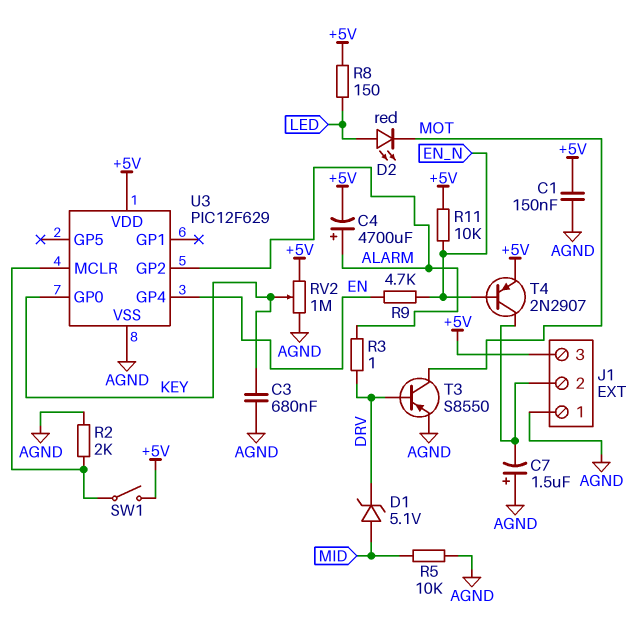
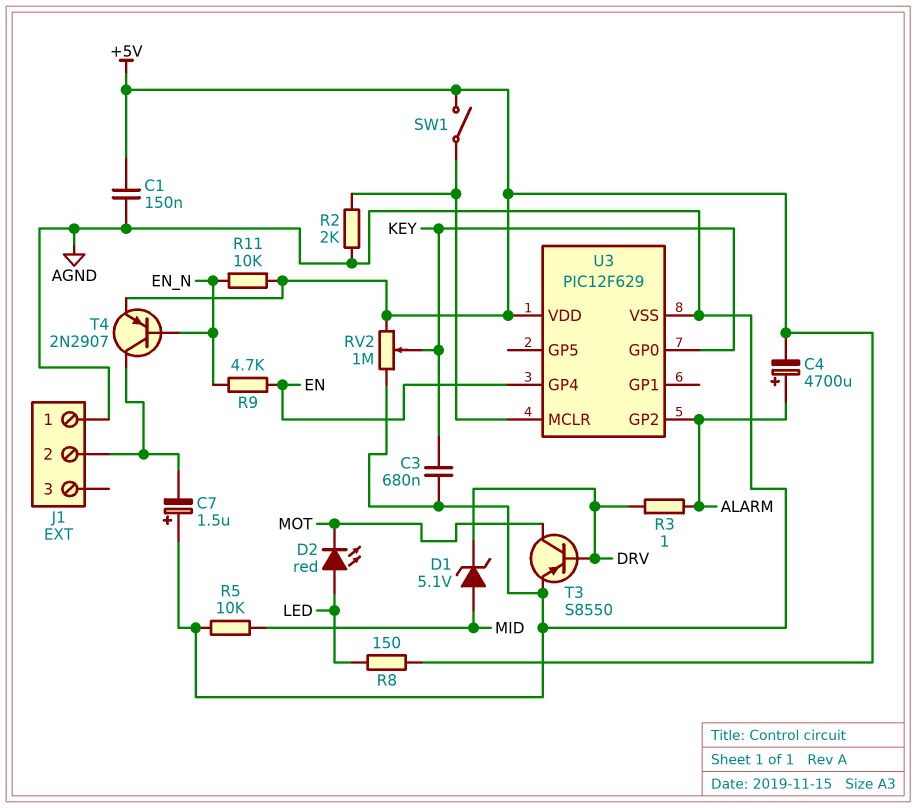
J1 pin 3: +5V -> none

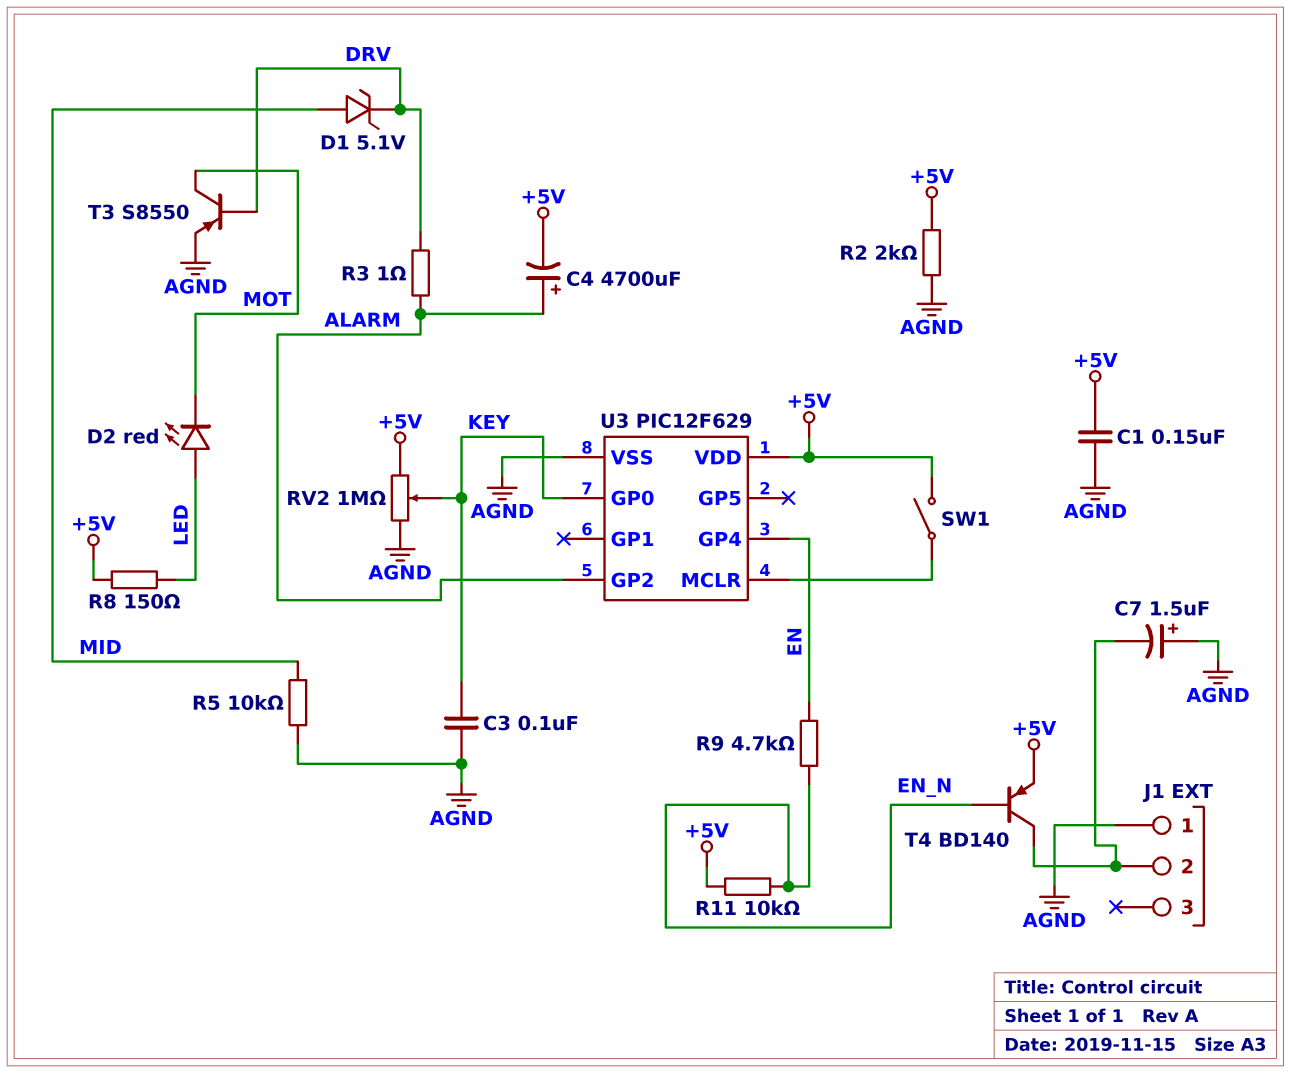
C3: 680nF (AGND, KEY) -> 100nF (AGND, KEY)
R2: 2k (AGND, U3/MCLR) -> 2k (+5V, AGND)
T4: PNP 2N2907 (B EN_N, C J1/2, E +5V) -> PNP BD140 (B EN_N, C J1/2, E +5V)

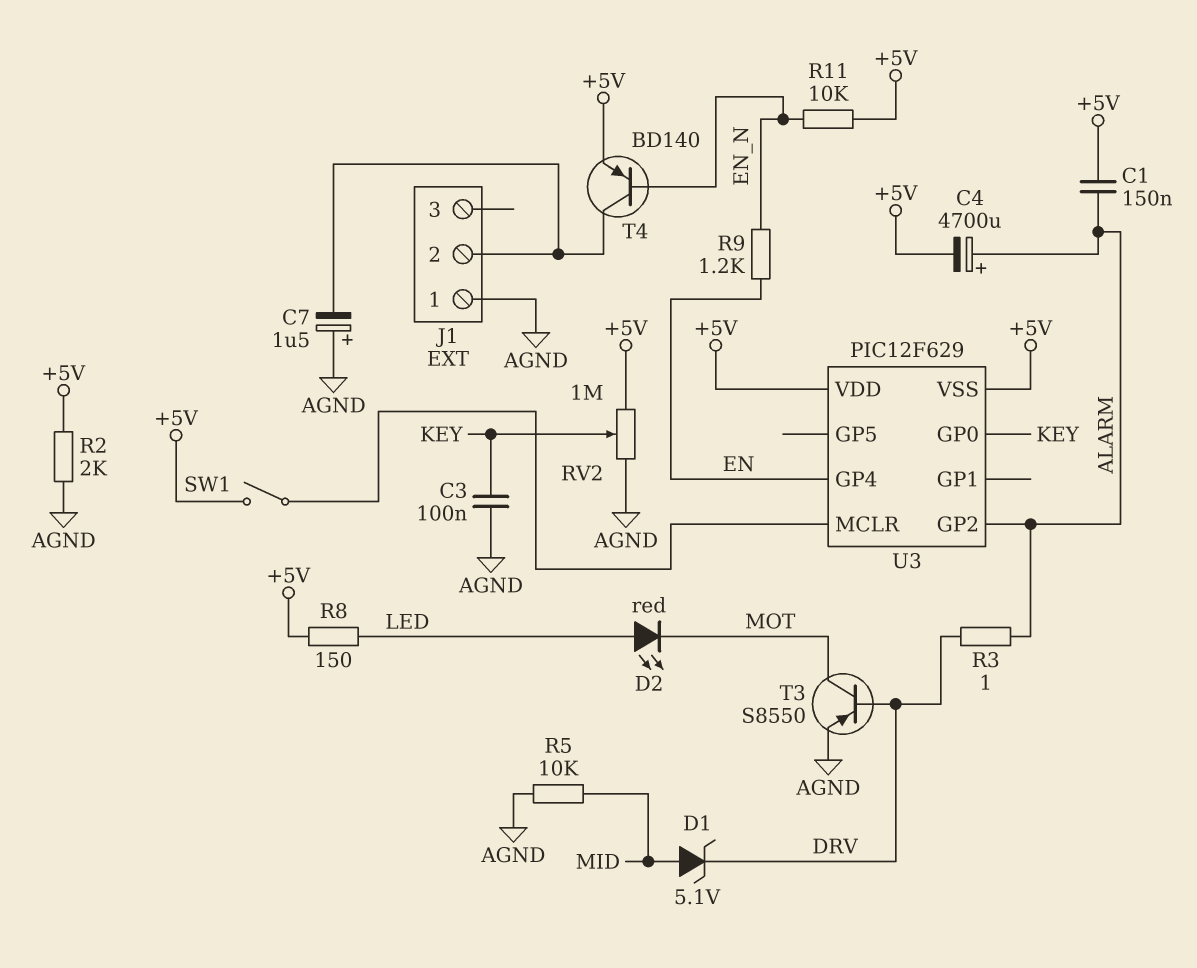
C1: 150nF (+5V, AGND) -> 150nF (+5V, ALARM)
R9: 4.7k (EN, EN_N) -> 1.2k (EN, EN_N)
U3 pin VSS: AGND -> +5V

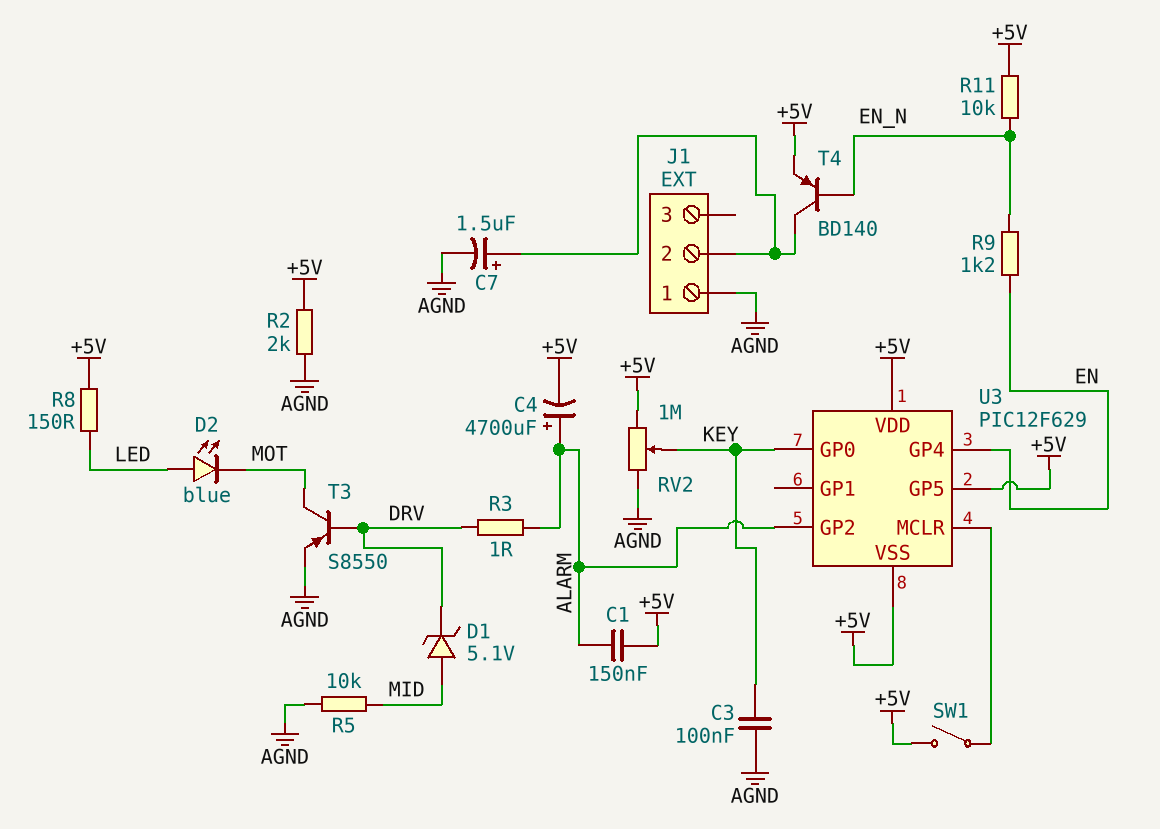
C7: 1.5uF (plus AGND, minus J1/2) -> 1.5uF (plus J1/2, minus AGND)
D2: LED red (A LED, K MOT) -> LED blue (A LED, K MOT)
U3 pin GP5: none -> +5V

